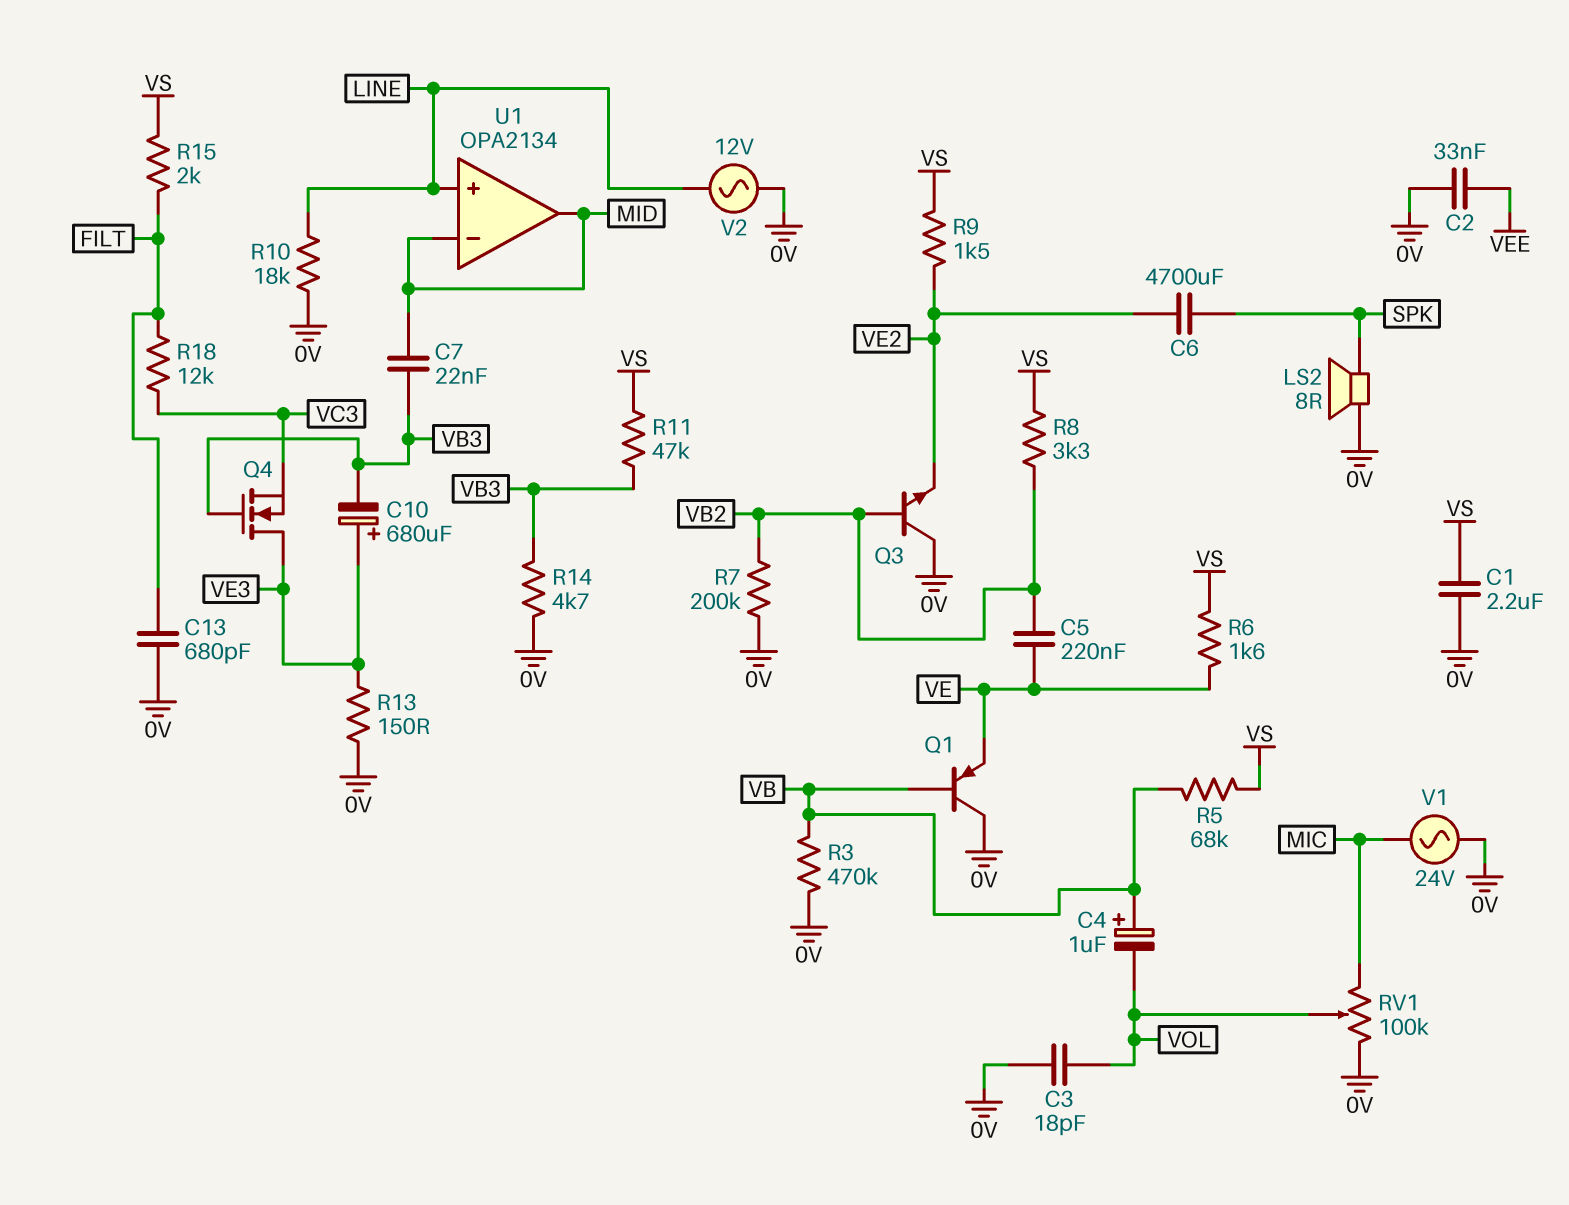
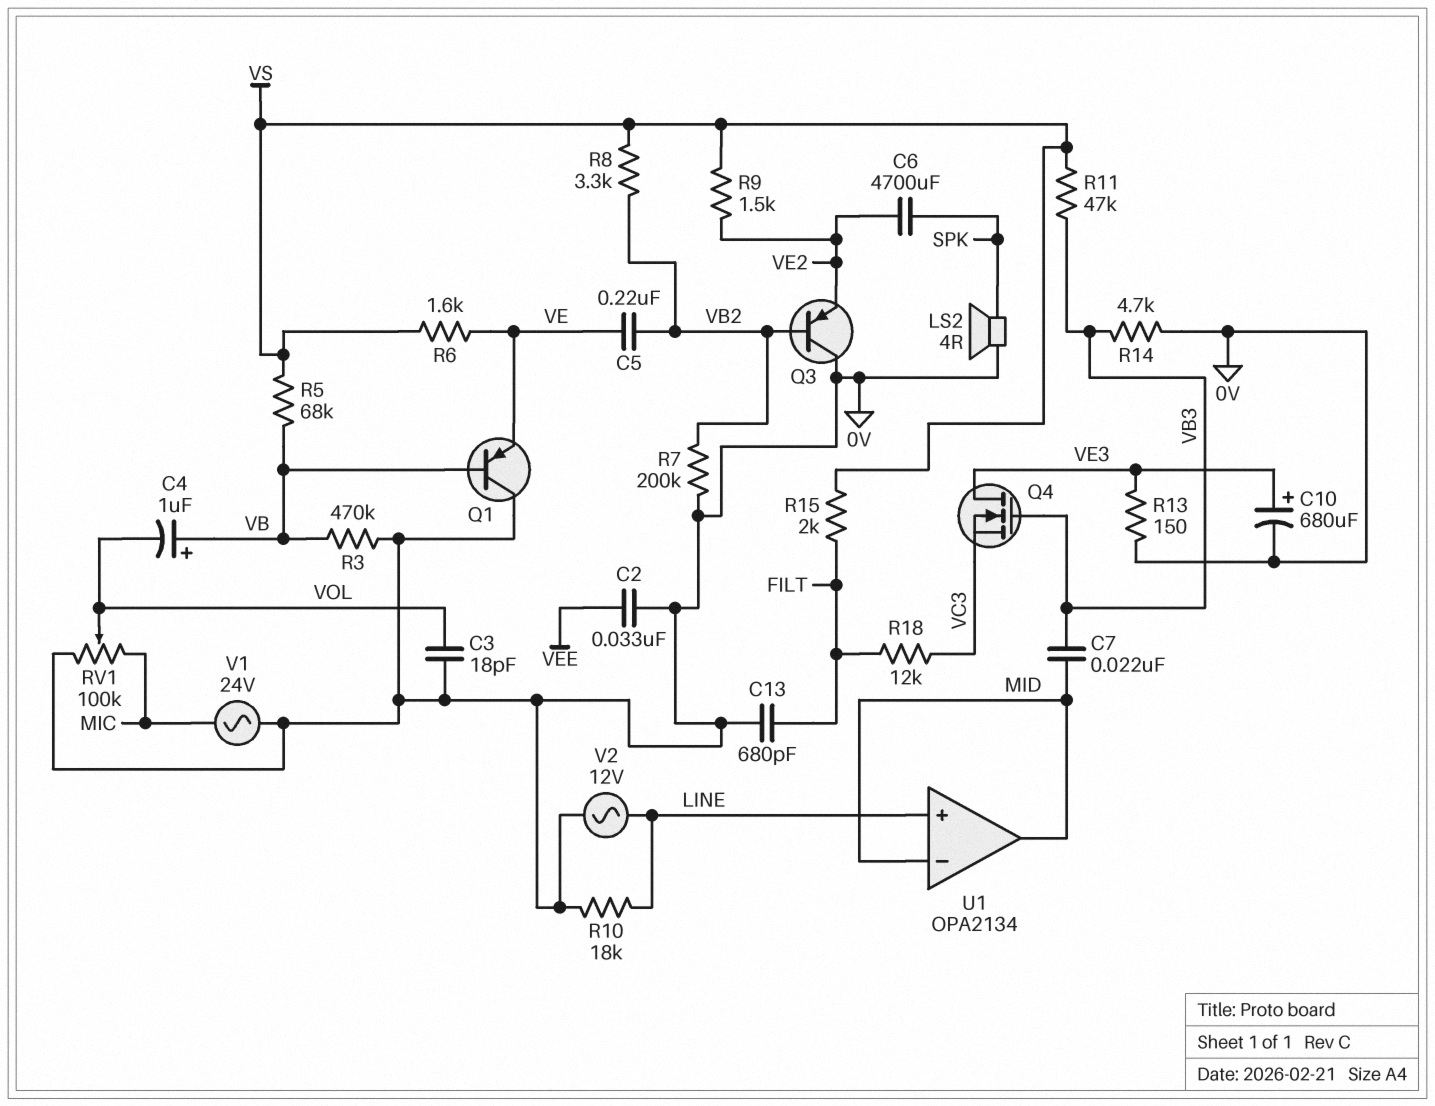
C1: 2.2uF (0V, VS) -> none
C10: 680uF (plus VE3, minus VB3) -> 680uF (plus VE3, minus 0V)
LS2: speaker 8R (0V, SPK) -> speaker 4R (0V, SPK)
Q3: NPN (B VB2, C 0V, E VE2) -> PNP (B VB2, C 0V, E VE2)

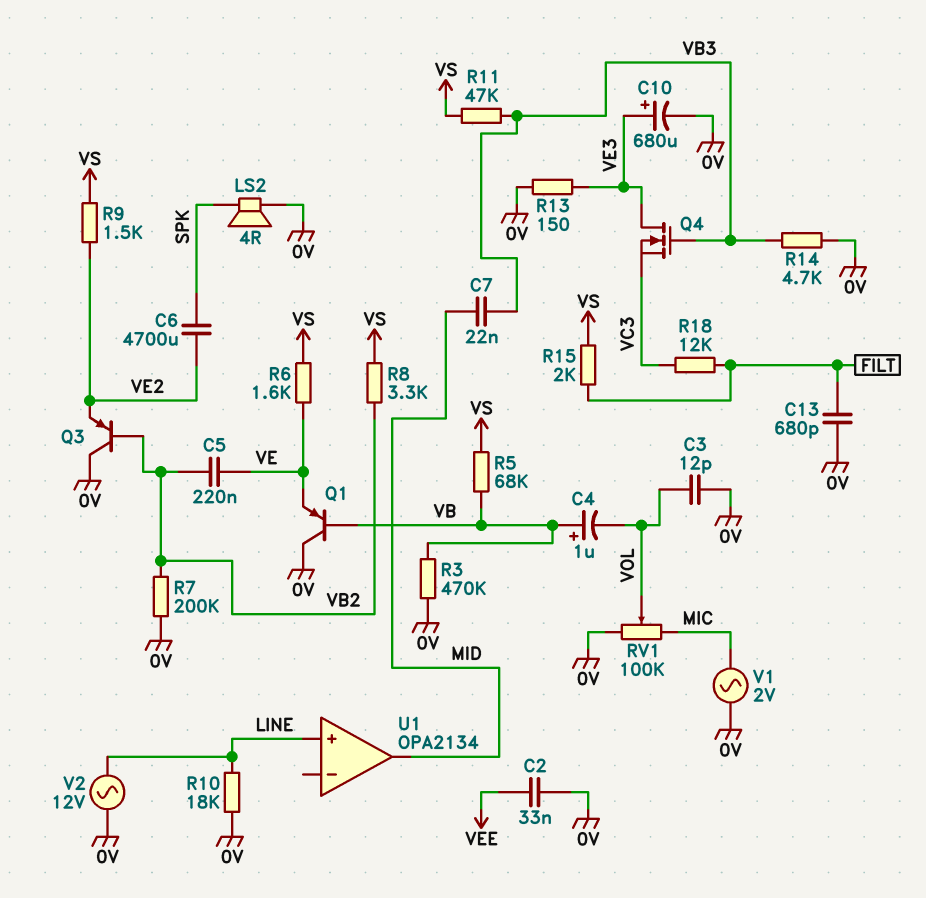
C3: 18pF (0V, VOL) -> 12pF (0V, VOL)
U1 pin in-: MID -> none
V1: AC 24V (0V, MIC) -> AC 2V (0V, MIC)

